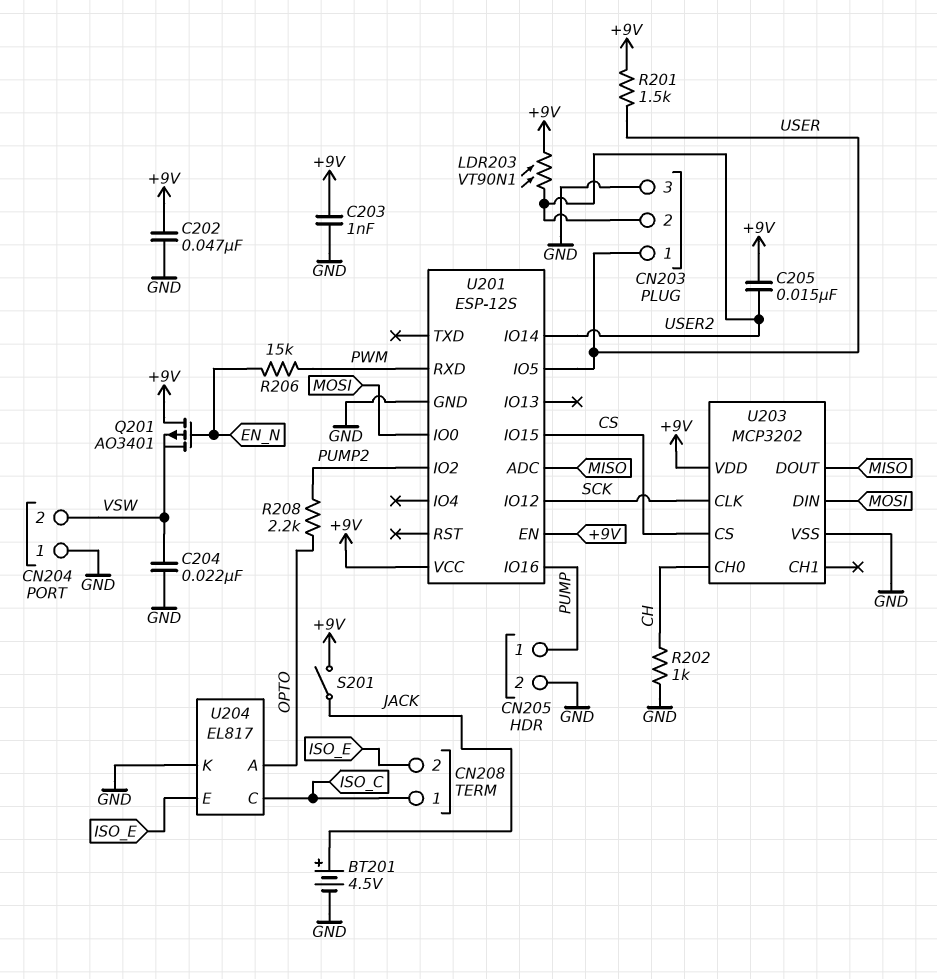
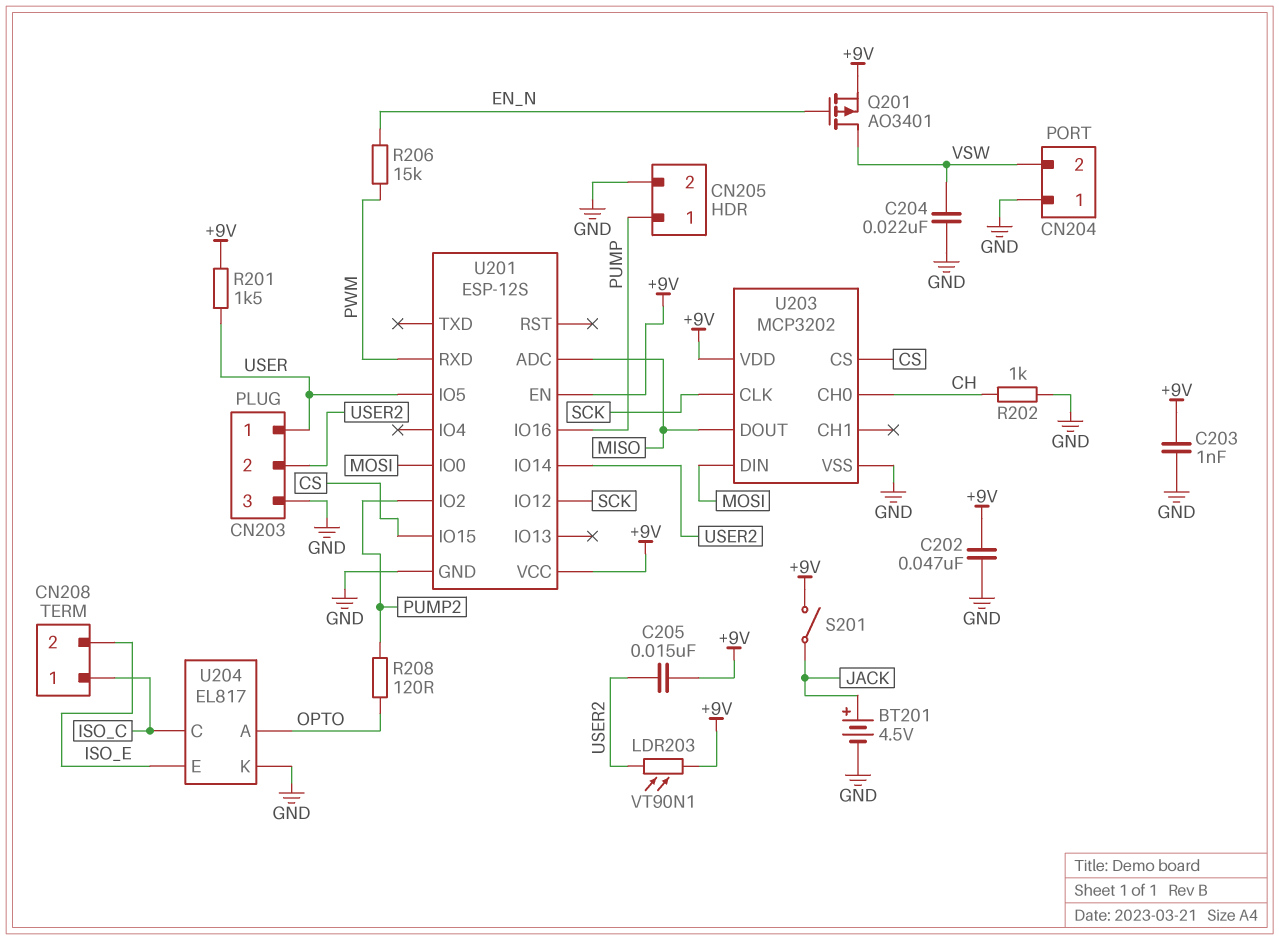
Q201: PMOS AO3401 (G EN_N, D +9V, S VSW) -> PMOS AO3401 (G EN_N, D VSW, S +9V)
R208: 2.2k (OPTO, PUMP2) -> 120 (OPTO, PUMP2)

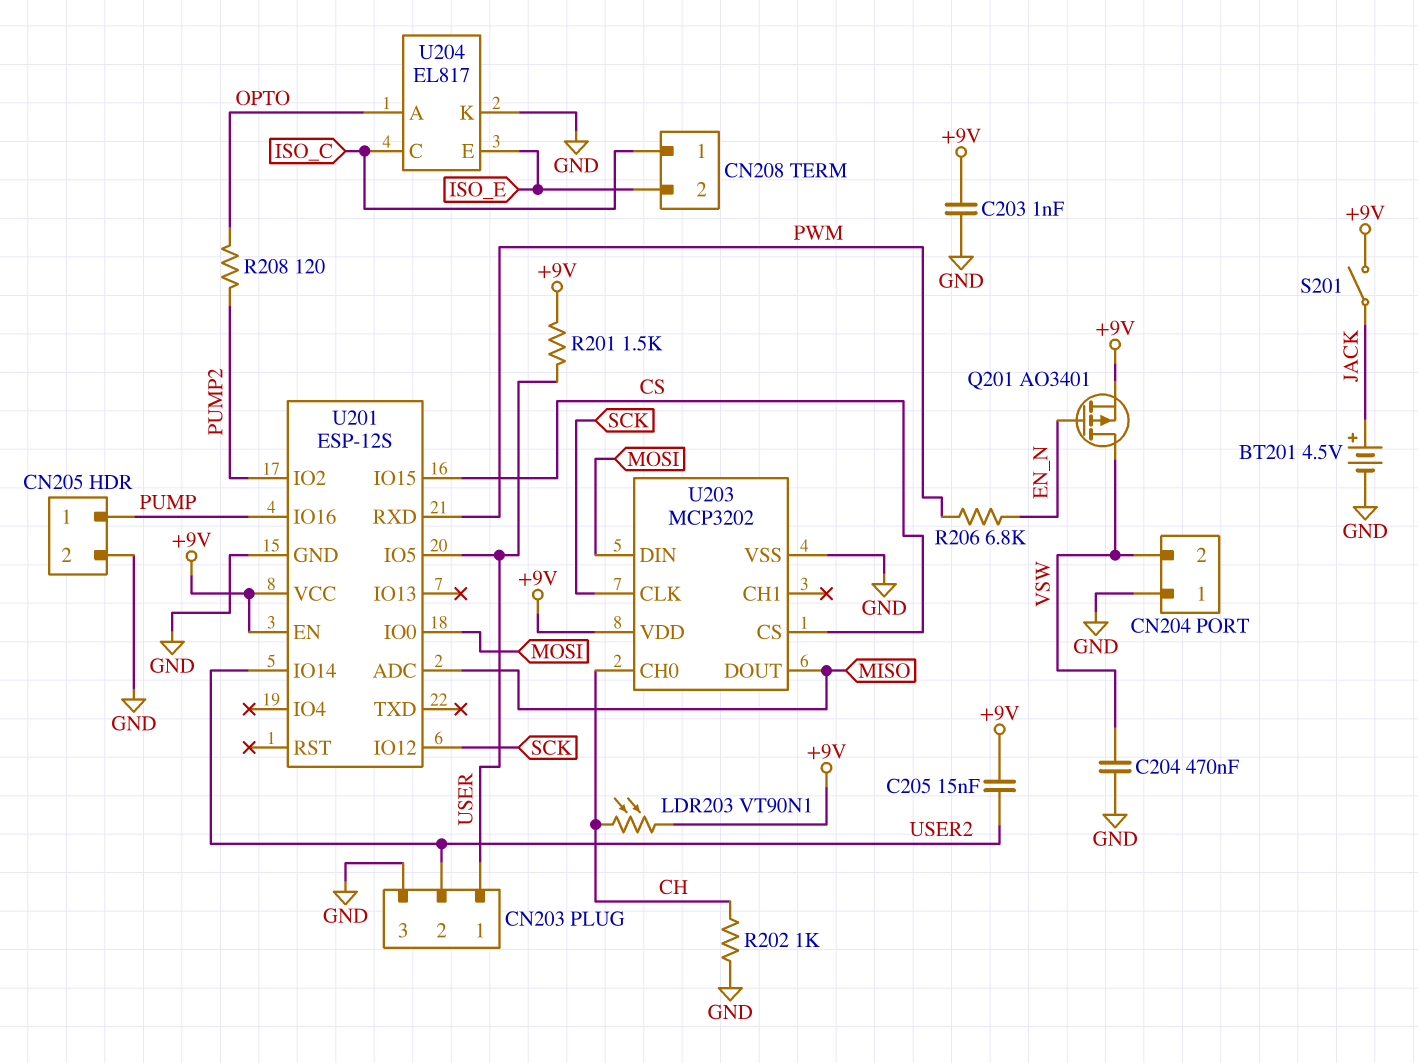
C202: 47nF (+9V, GND) -> none
C204: 22nF (GND, VSW) -> 470nF (GND, VSW)
LDR203: VT90N1 (+9V, USER2) -> VT90N1 (+9V, CH)
R206: 15k (EN_N, PWM) -> 6.8k (EN_N, PWM)

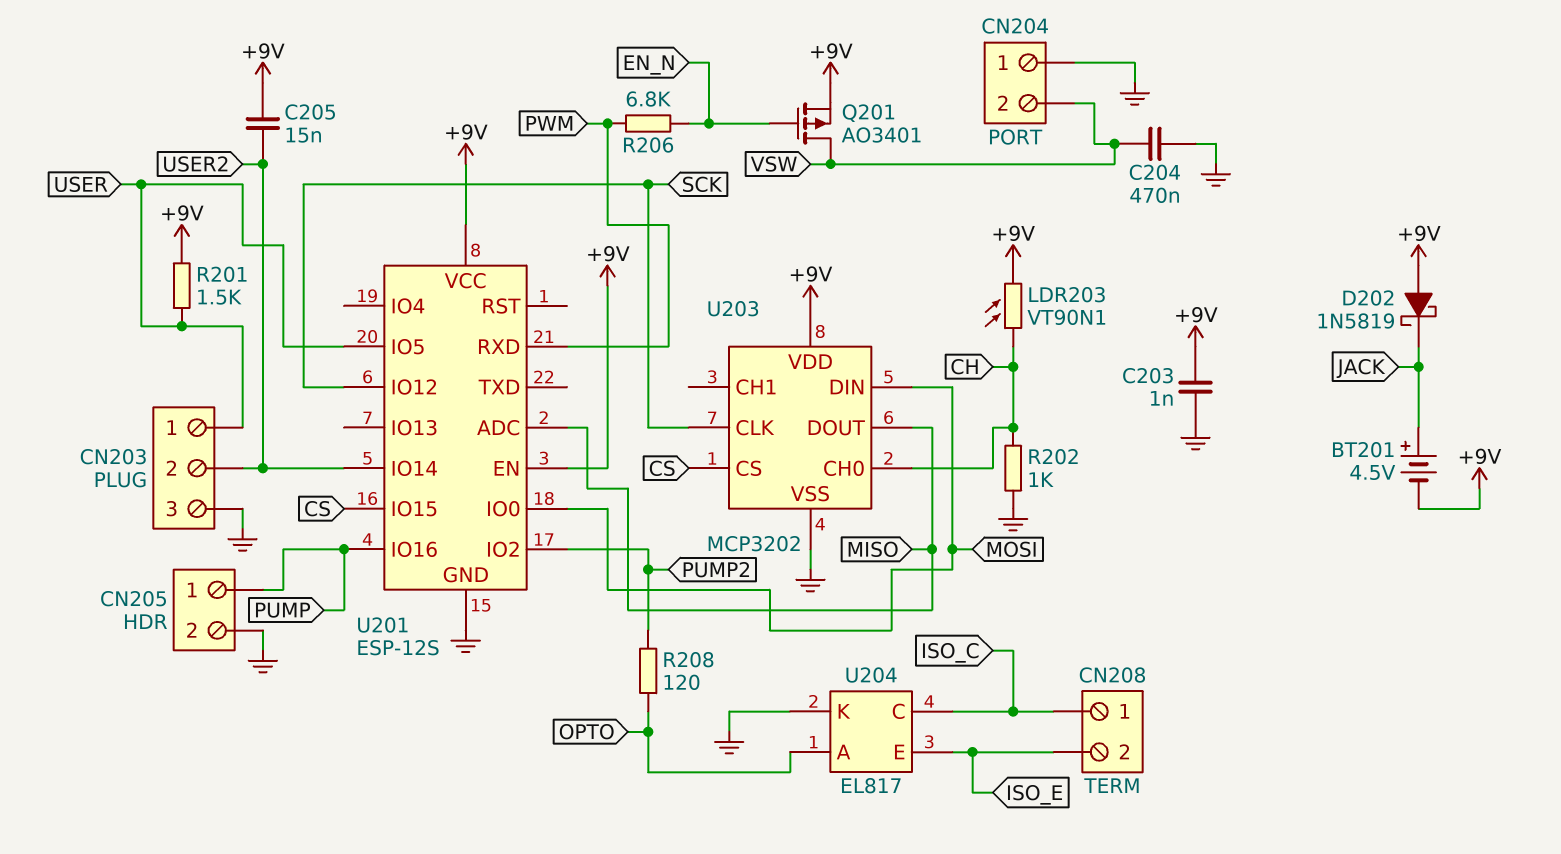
BT201: 4.5V (plus JACK, minus GND) -> 4.5V (plus JACK, minus +9V)
D202: none -> schottky 1N5819 (A +9V, K JACK)
S201: switch (+9V, JACK) -> none

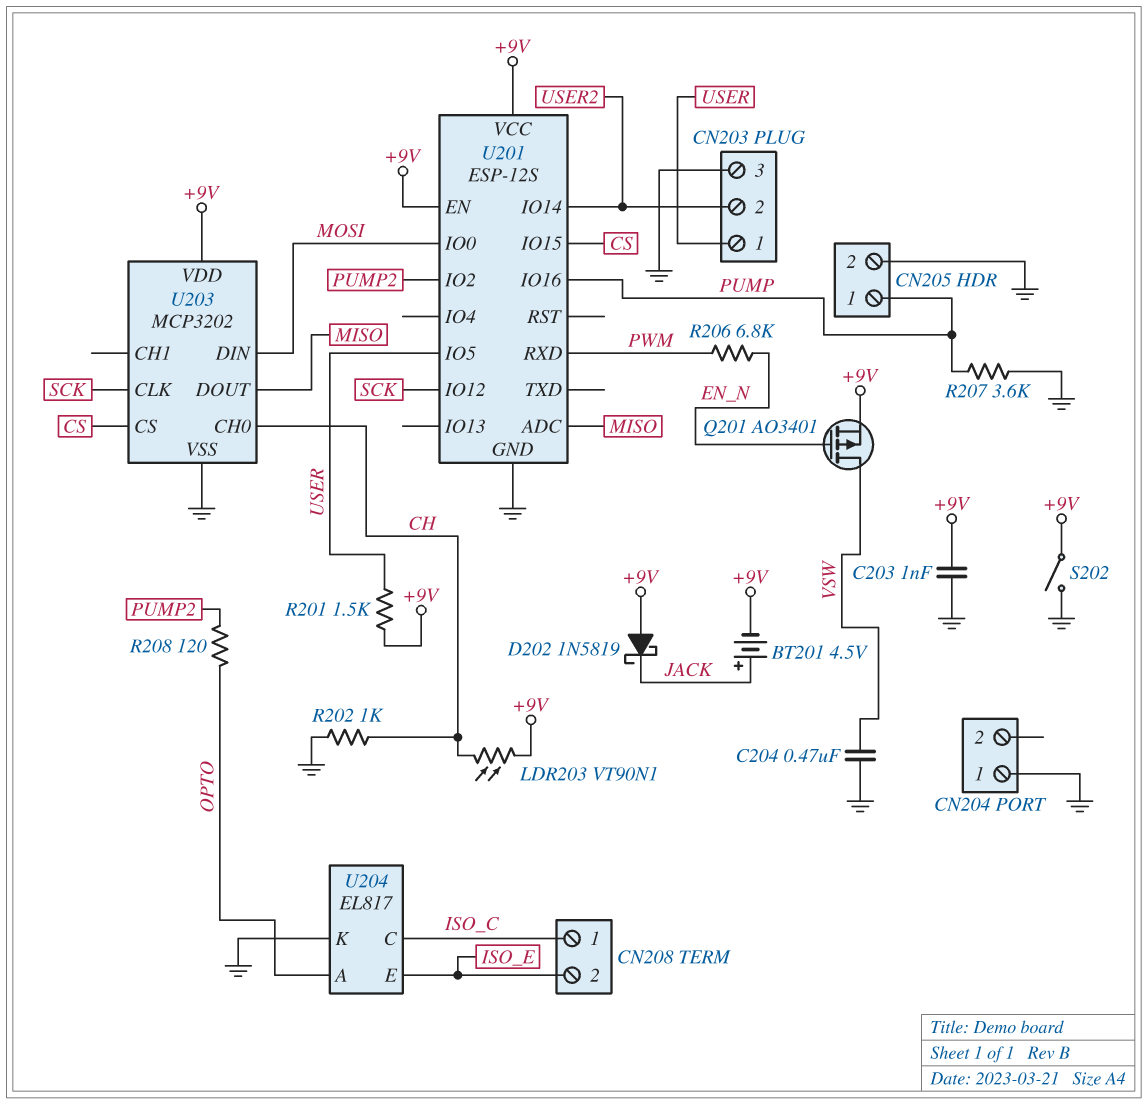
C205: 15nF (+9V, USER2) -> none
CN204 pin 2: VSW -> none
R207: none -> 3.6k (GND, PUMP)
S202: none -> switch (+9V, GND)

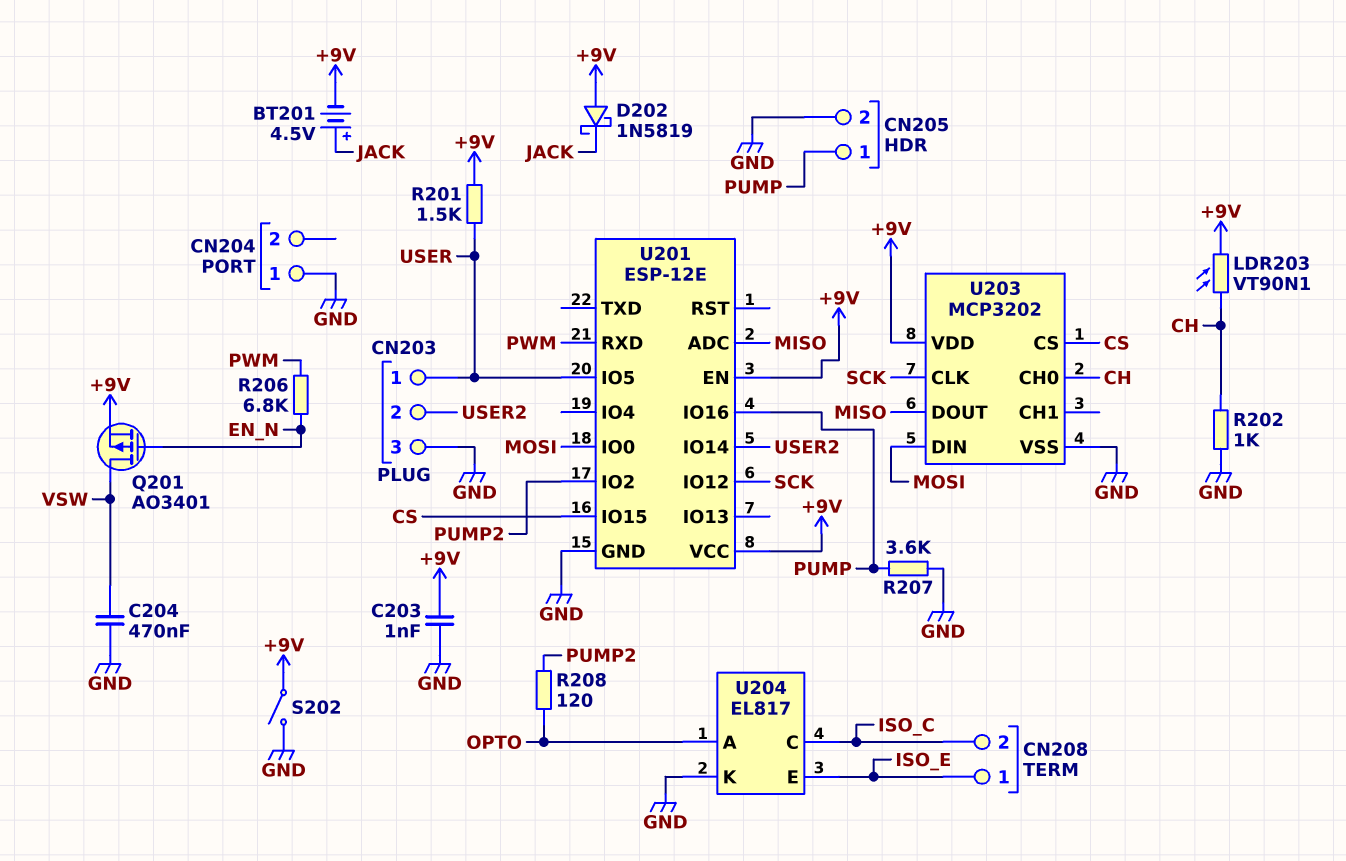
CN208 pin 1: ISO_C -> ISO_E
CN208 pin 2: ISO_E -> ISO_C
U201: ESP-12S -> ESP-12E

